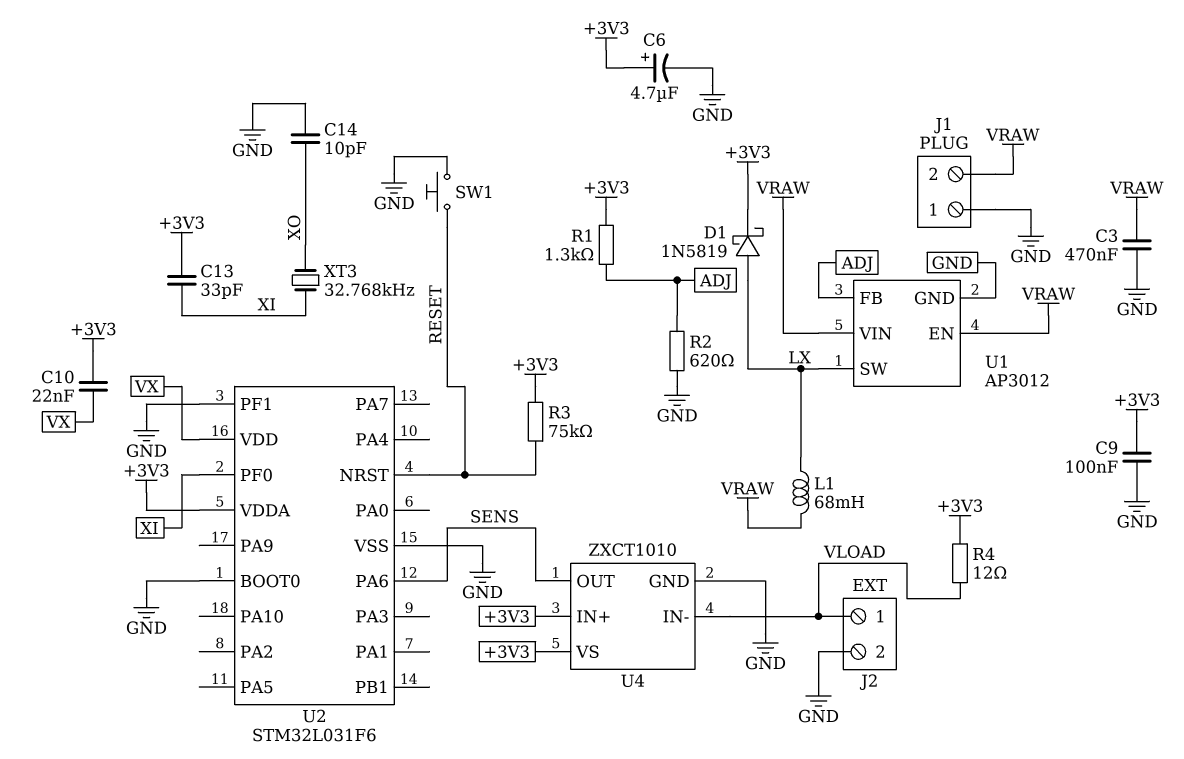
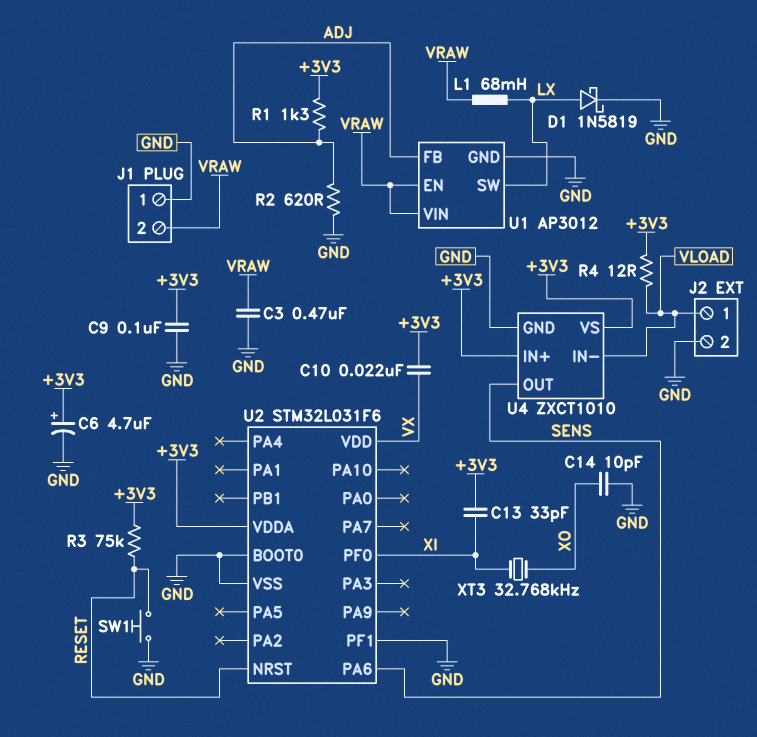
D1: schottky 1N5819 (A LX, K +3V3) -> schottky 1N5819 (A LX, K GND)

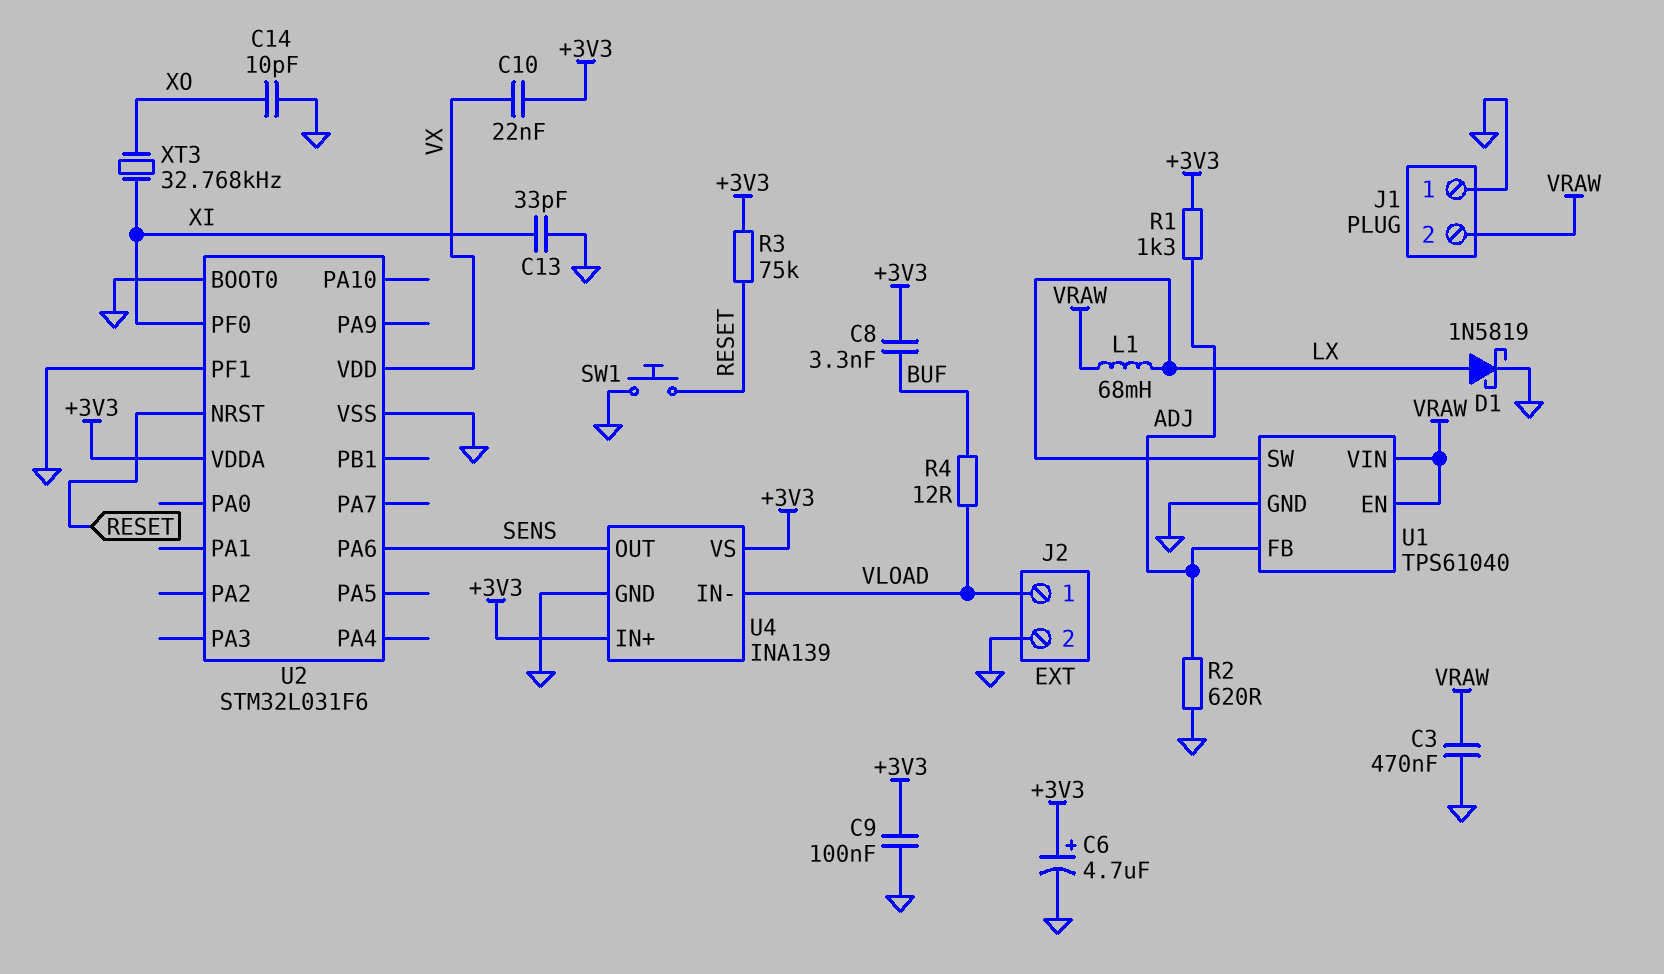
C8: none -> 3.3nF (+3V3, BUF)
C13: 33pF (+3V3, XI) -> 33pF (GND, XI)
R4: 12 (+3V3, VLOAD) -> 12 (BUF, VLOAD)
U1: AP3012 -> TPS61040
U4: ZXCT1010 -> INA139

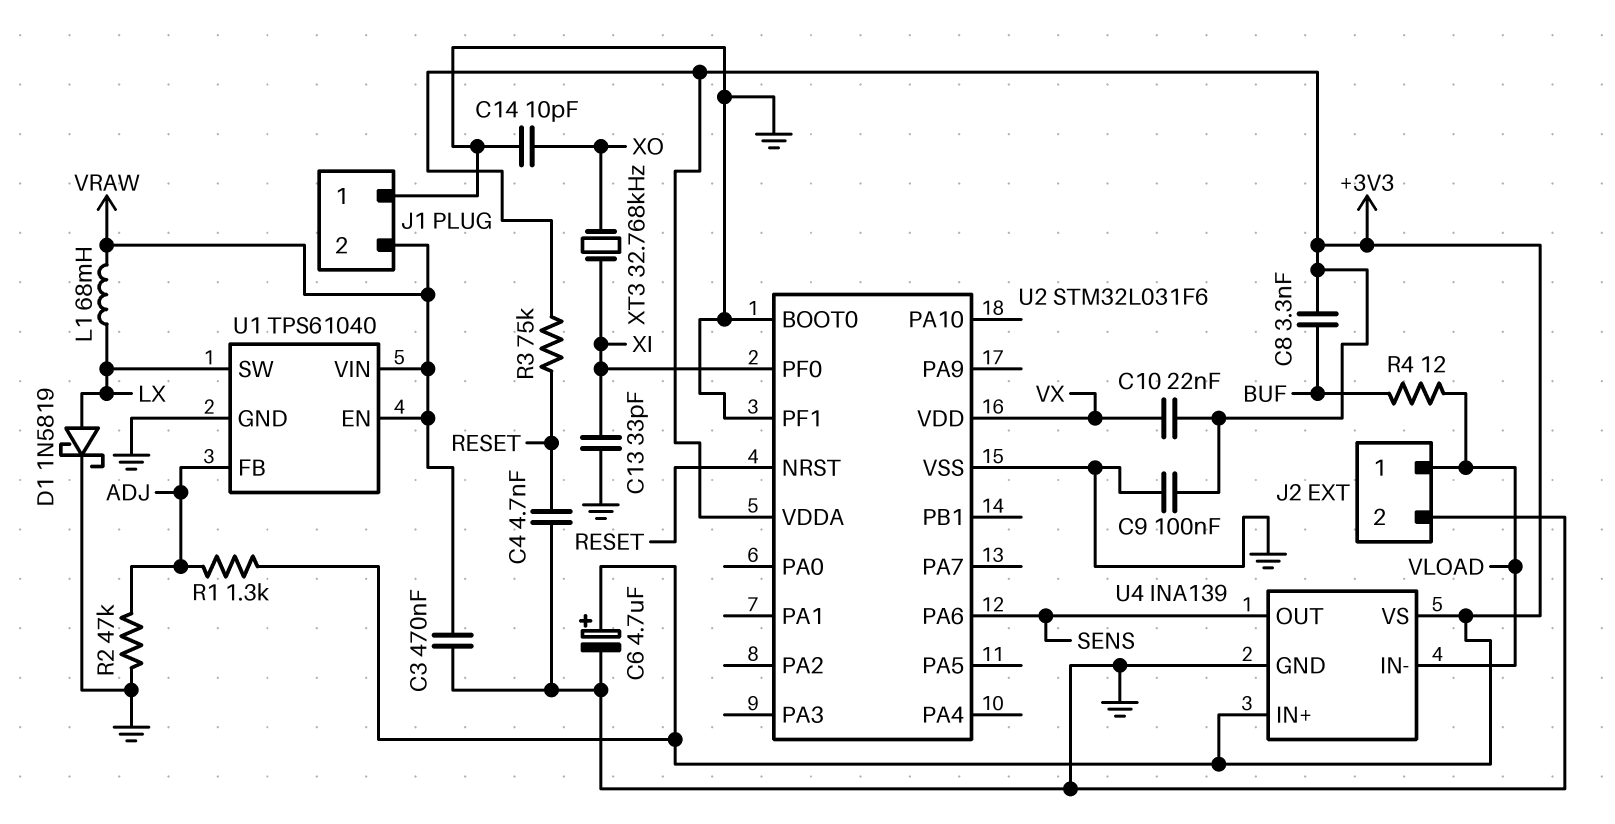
C4: none -> 4.7nF (GND, RESET)
R2: 620 (ADJ, GND) -> 47k (ADJ, GND)
SW1: button (GND, RESET) -> none

